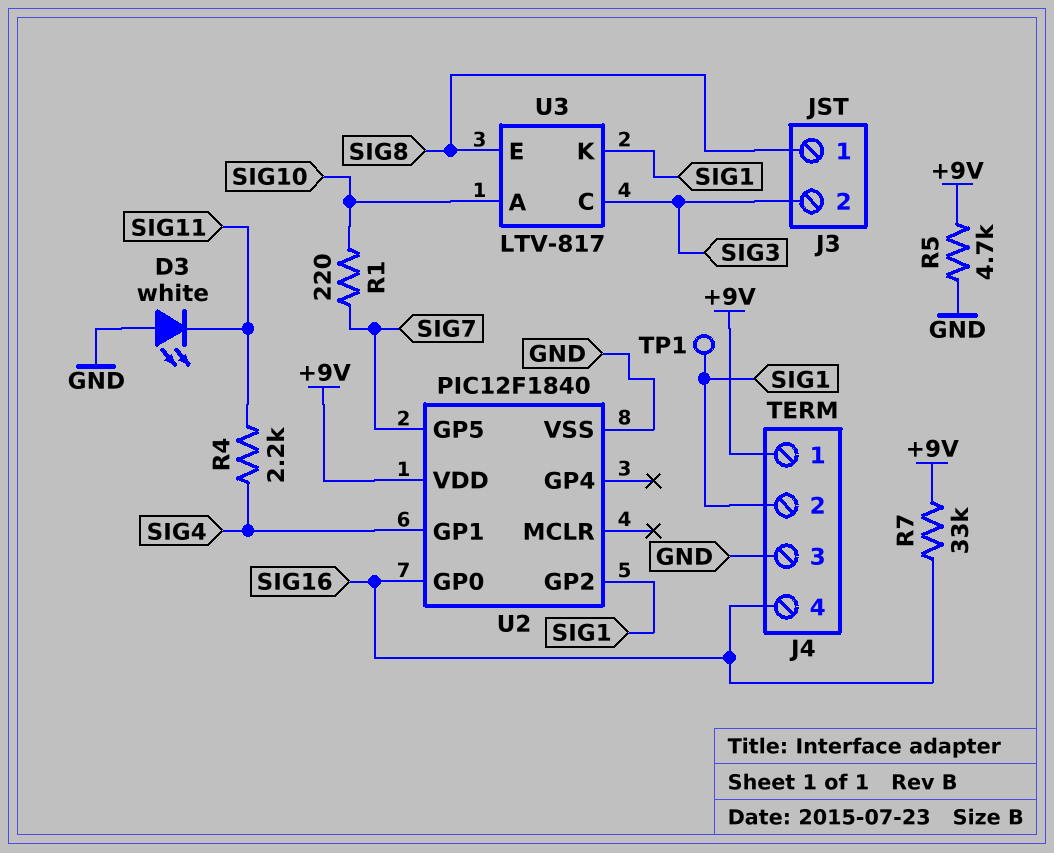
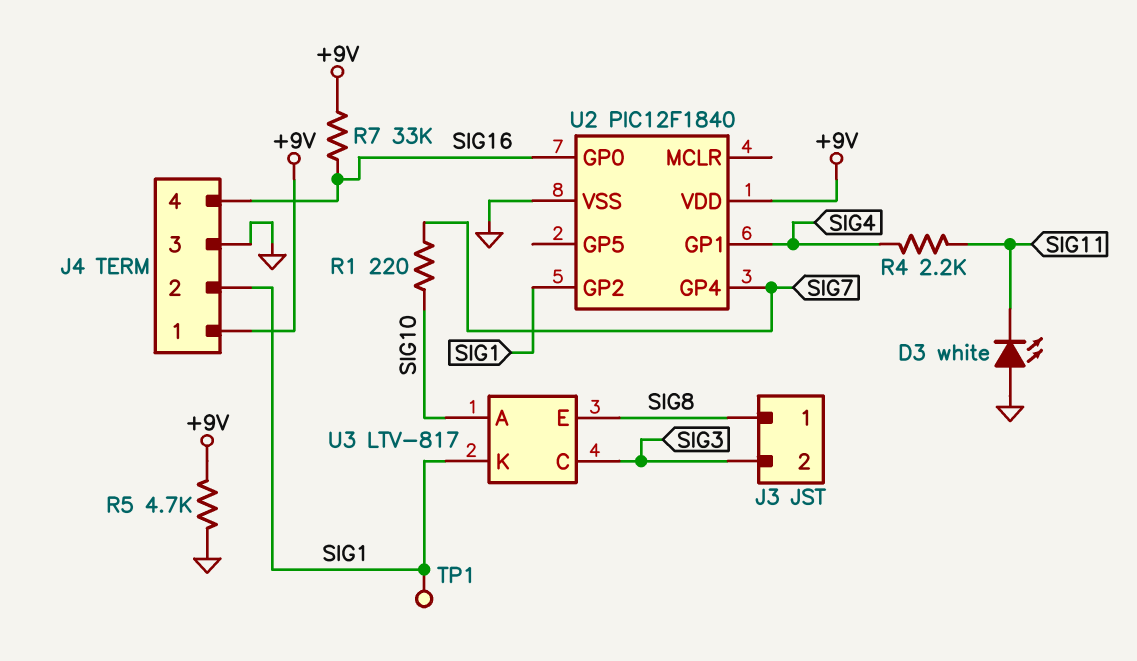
U2 pin GP4: none -> SIG7
U2 pin GP5: SIG7 -> none

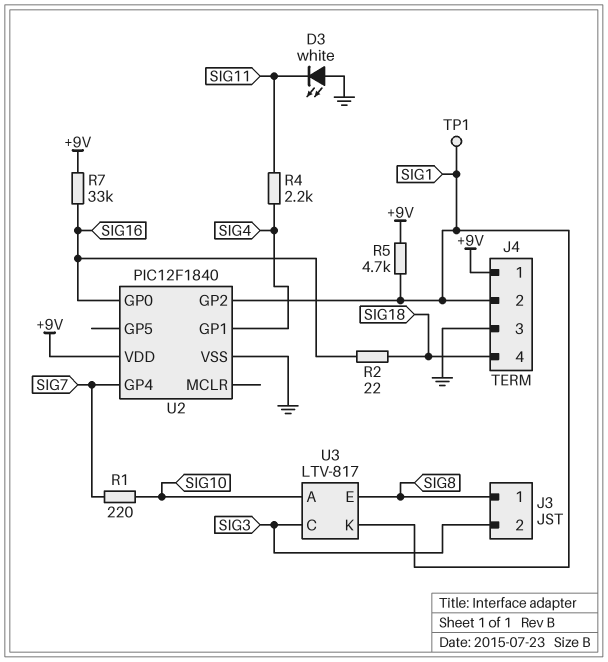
J4 pin 4: SIG16 -> SIG18
R2: none -> 22 (SIG16, SIG18)
R5: 4.7k (+9V, GND) -> 4.7k (+9V, SIG1)

